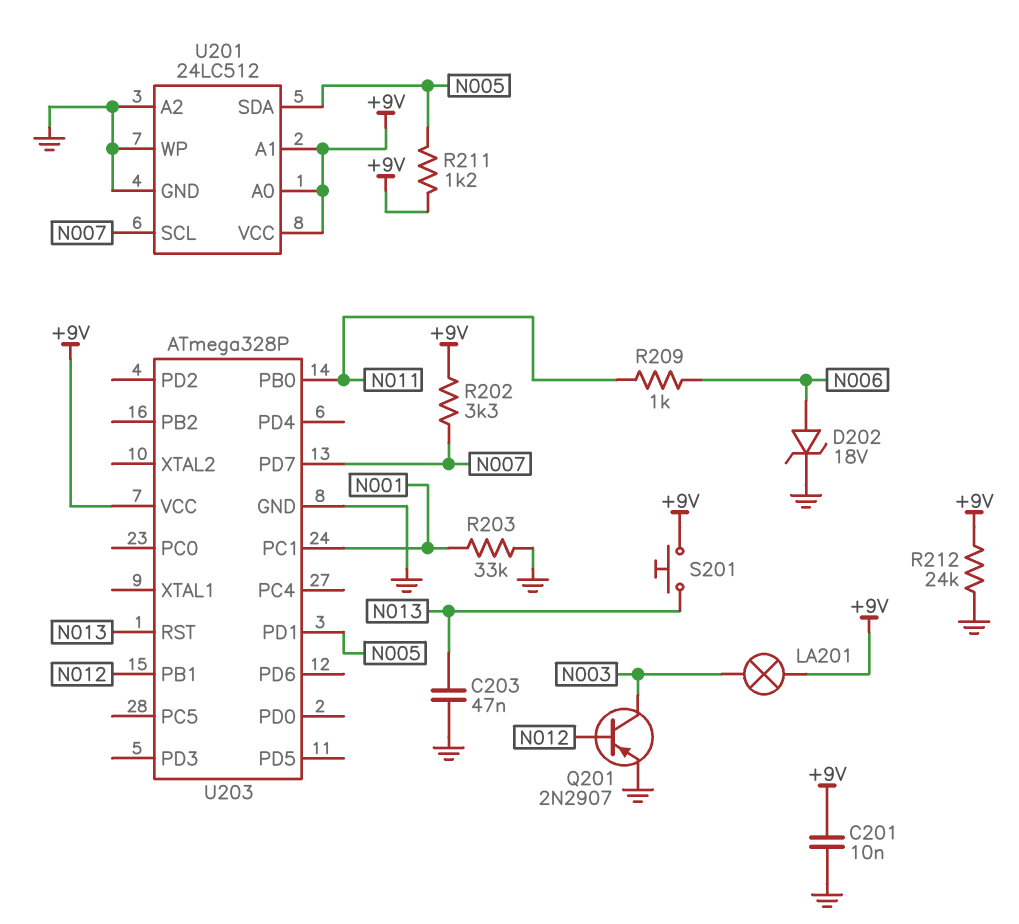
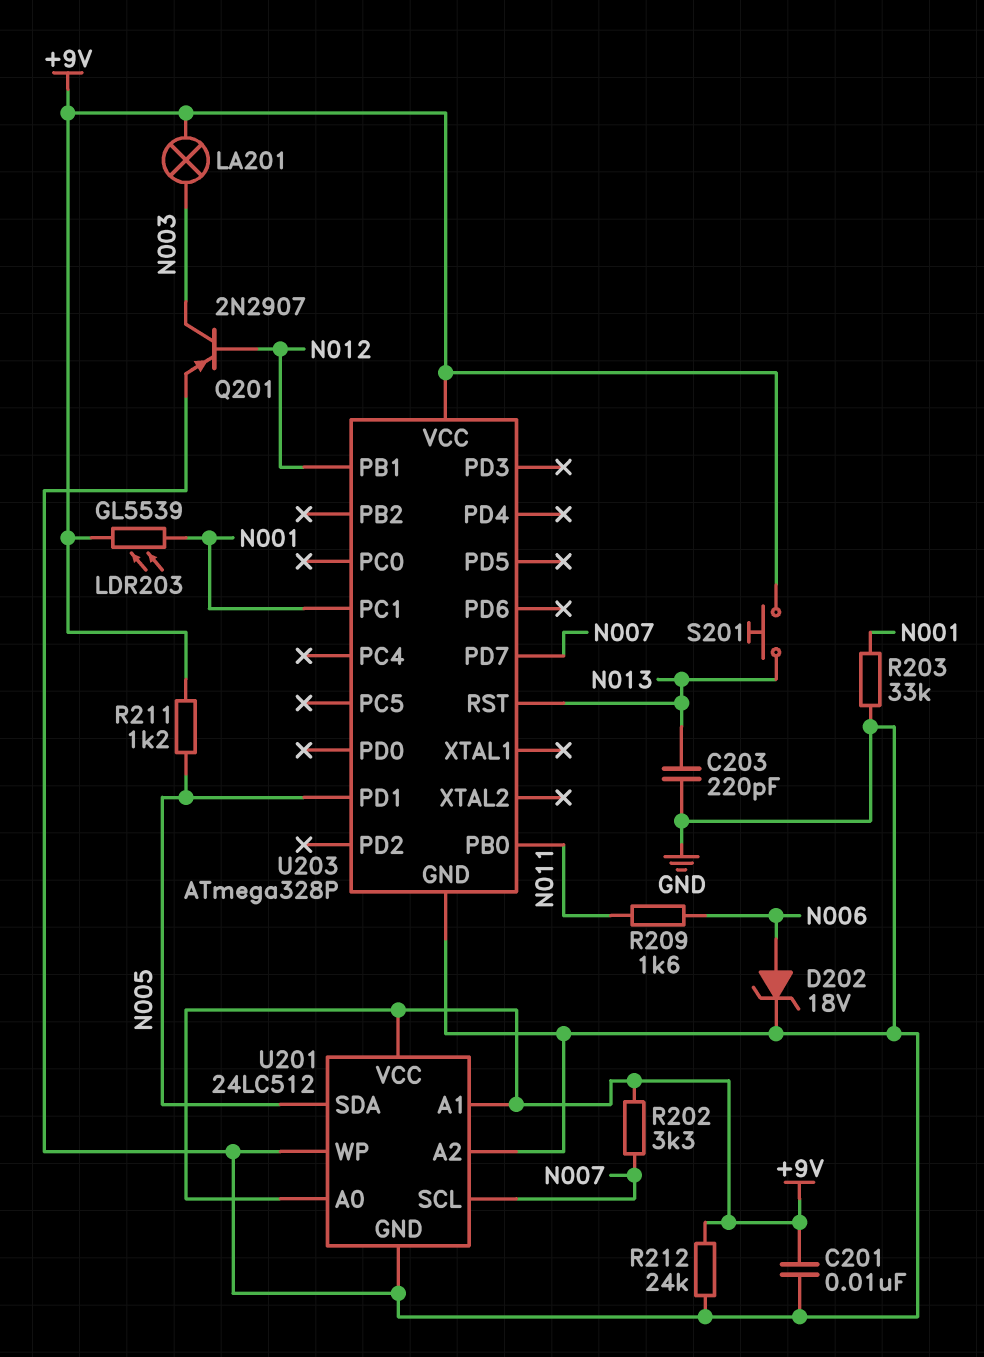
C203: 47nF (GND, N013) -> 220pF (GND, N013)
LDR203: none -> GL5539 (+9V, N001)
R209: 1k (N006, N011) -> 1.6k (N006, N011)

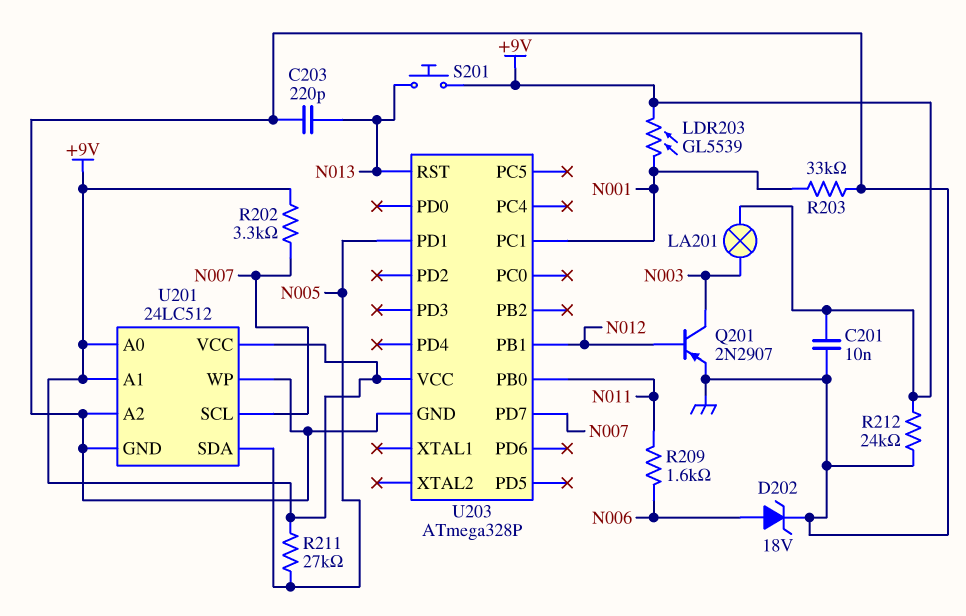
R211: 1.2k (+9V, N005) -> 27k (+9V, N005)

